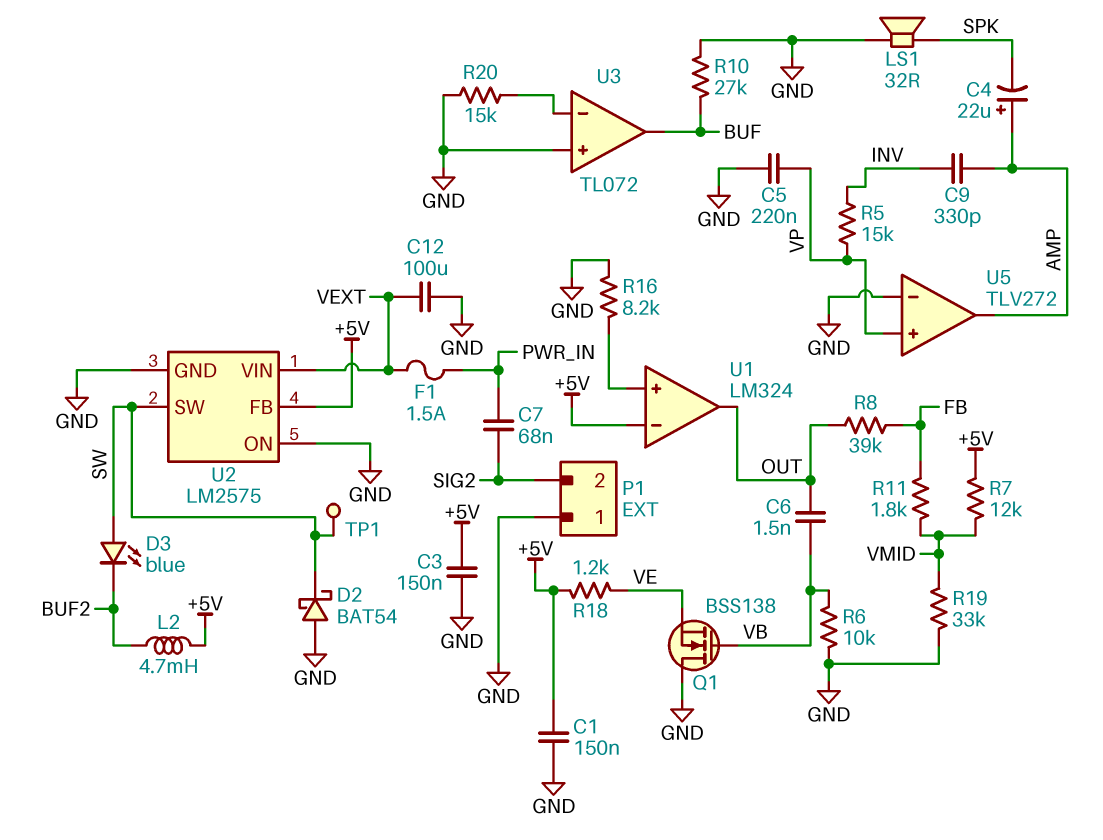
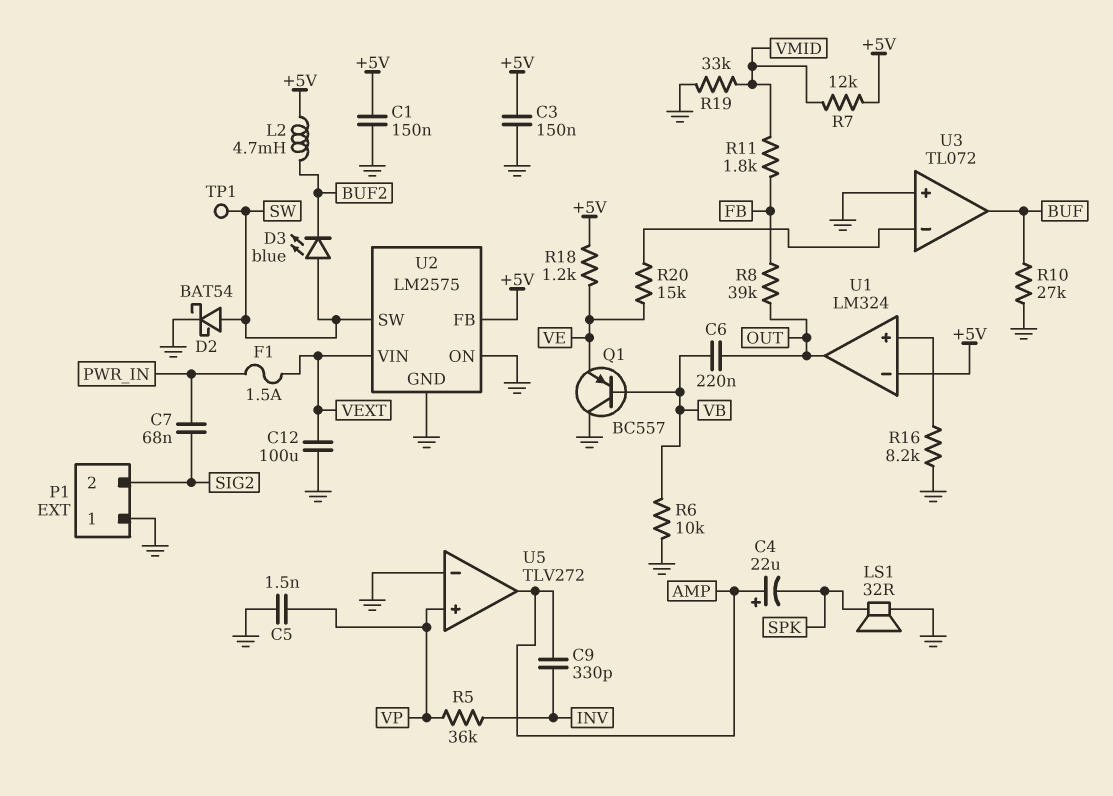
C5: 220nF (GND, VP) -> 1.5nF (GND, VP)
C6: 1.5nF (OUT, VB) -> 220nF (OUT, VB)
D2: schottky BAT54 (A GND, K SW) -> schottky BAT54 (A SW, K GND)
Q1: NMOS BSS138 (G VB, D GND, S VE) -> PNP BC557 (B VB, C GND, E VE)
R5: 15k (INV, VP) -> 36k (INV, VP)
R20: 15k (GND, U3/in-) -> 15k (U3/in-, VE)

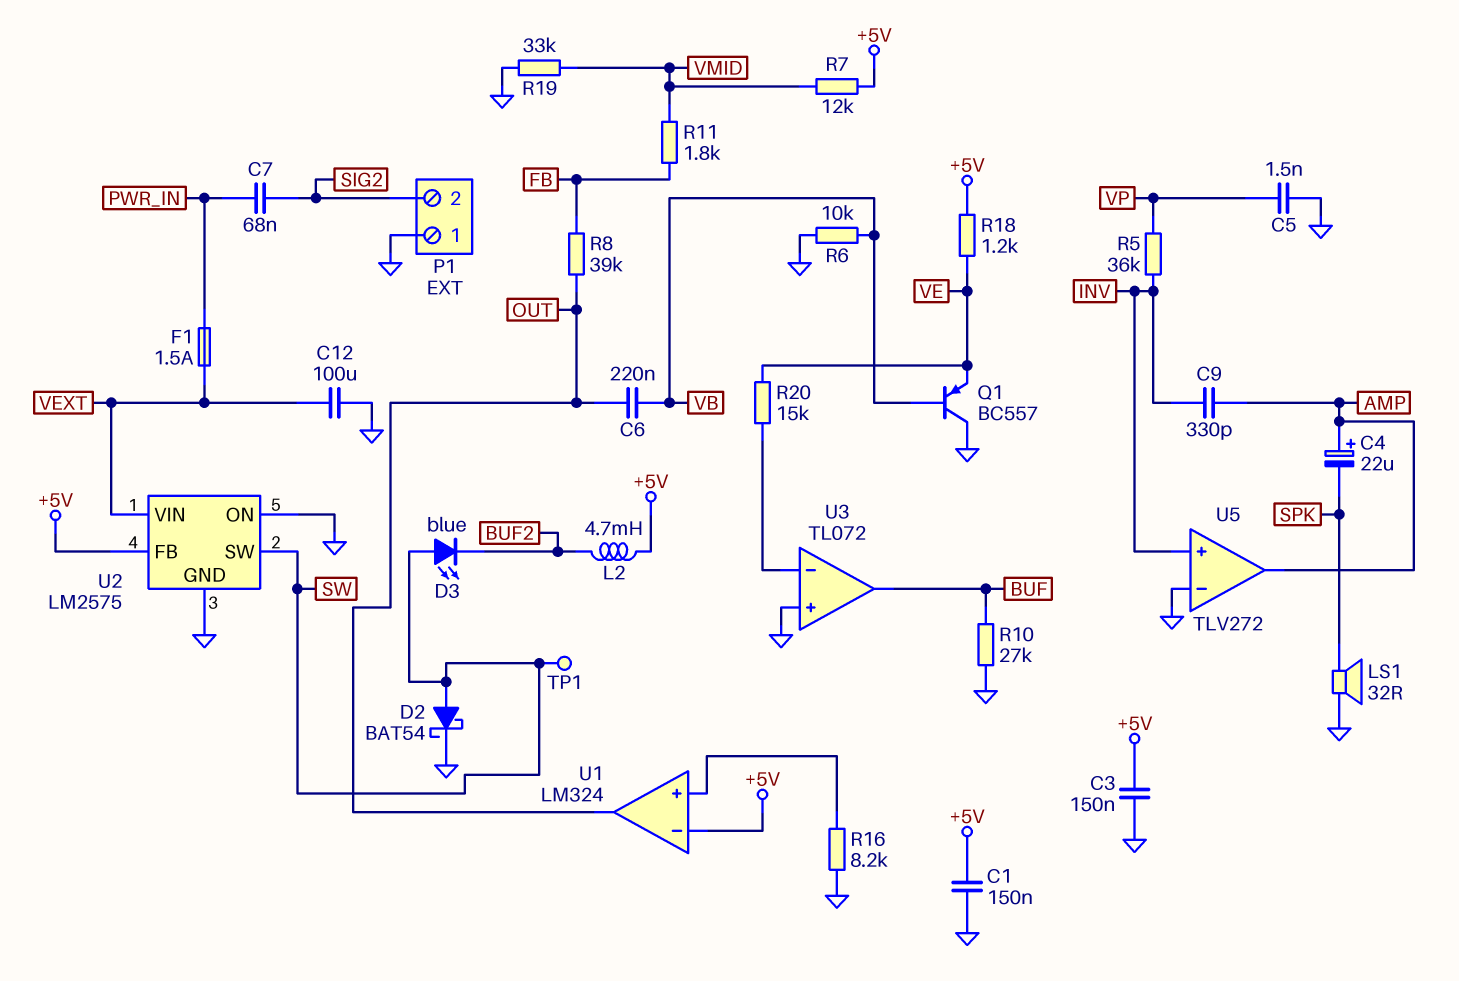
U5 pin in+: VP -> INV

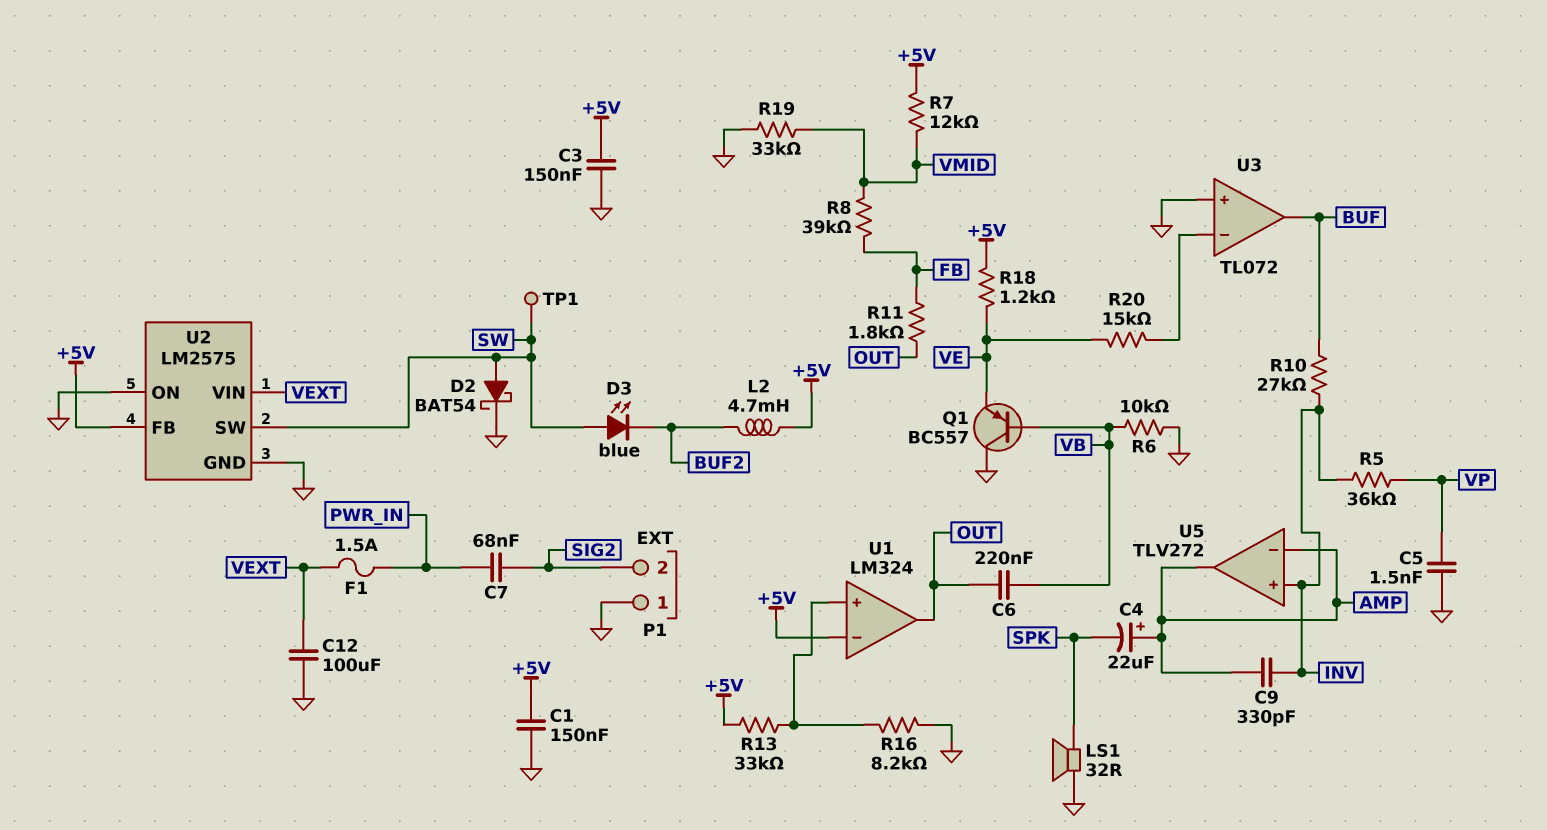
R8: 39k (FB, OUT) -> 39k (FB, VMID)
R10: 27k (BUF, GND) -> 27k (BUF, INV)
R11: 1.8k (FB, VMID) -> 1.8k (FB, OUT)
R13: none -> 33k (+5V, U1/in+)
U5 pin in-: GND -> AMP

